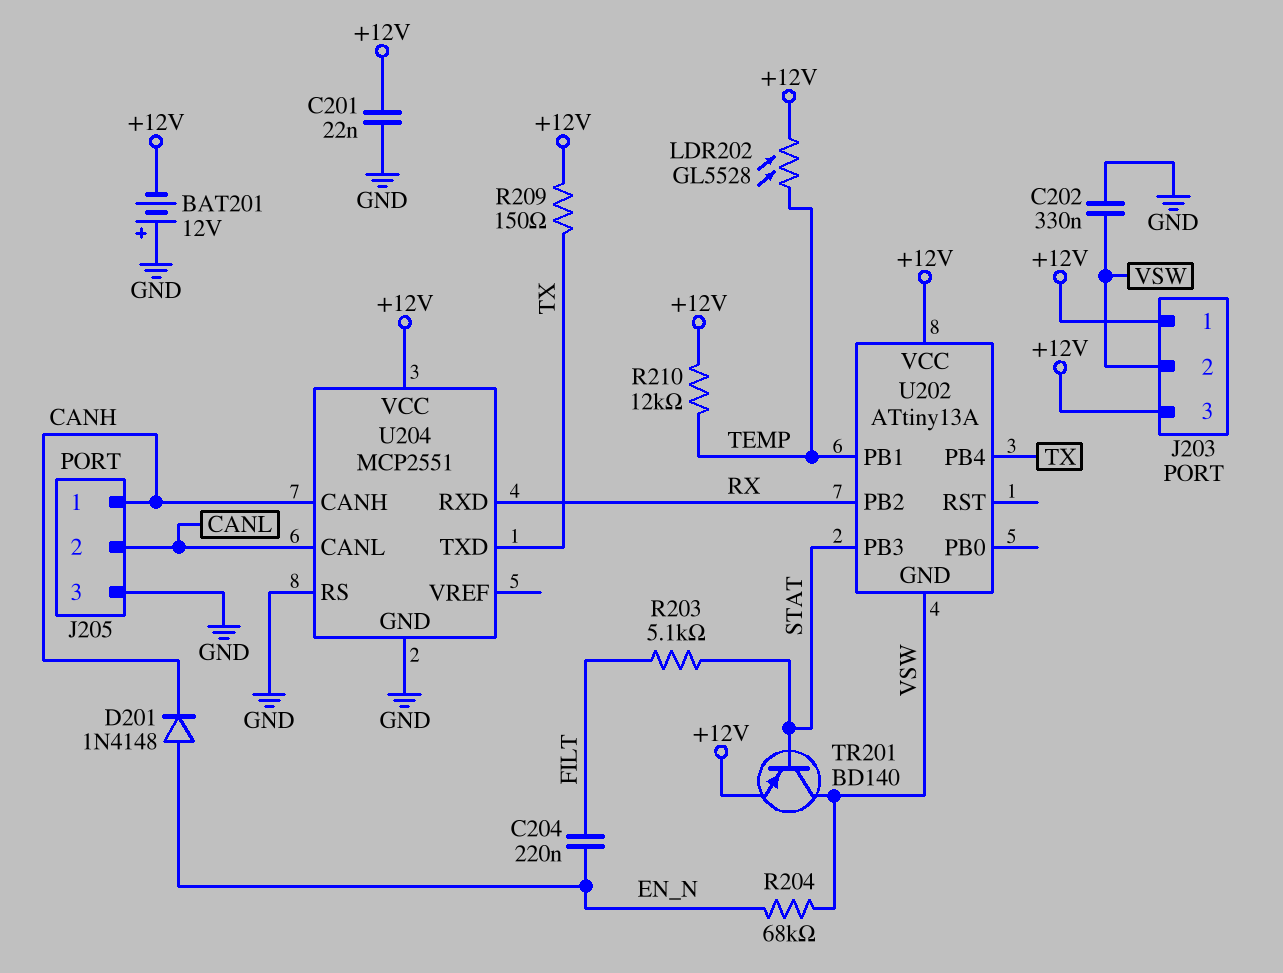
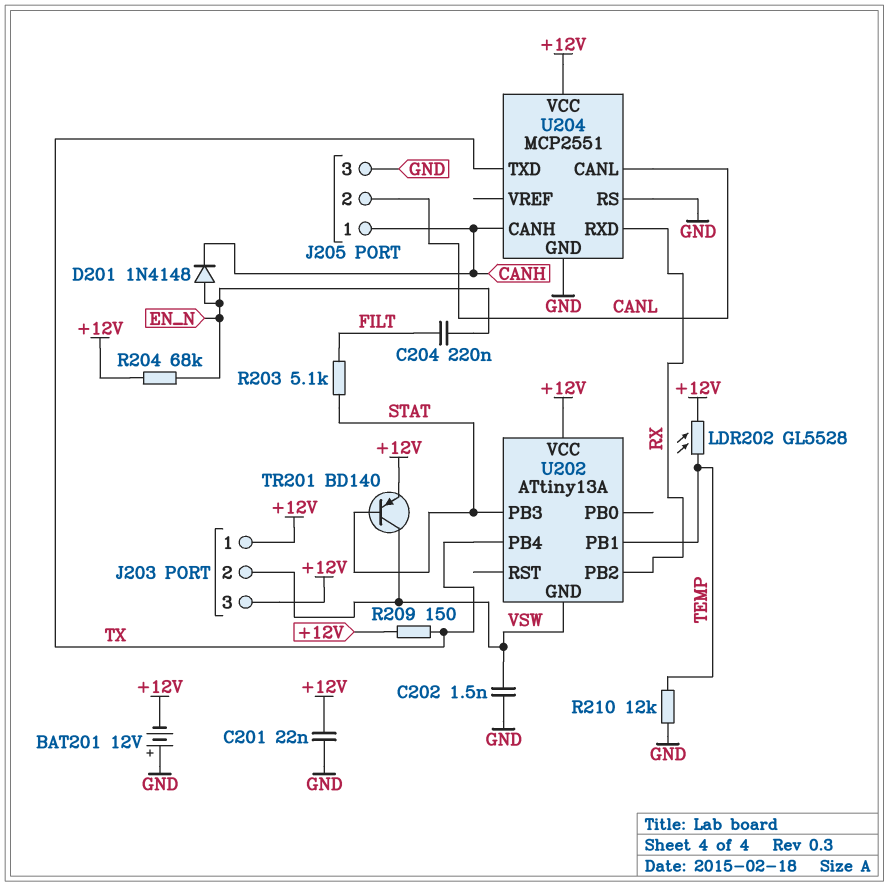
C202: 330nF (GND, VSW) -> 1.5nF (GND, VSW)
R204: 68k (EN_N, VSW) -> 68k (+12V, EN_N)
R210: 12k (+12V, TEMP) -> 12k (GND, TEMP)

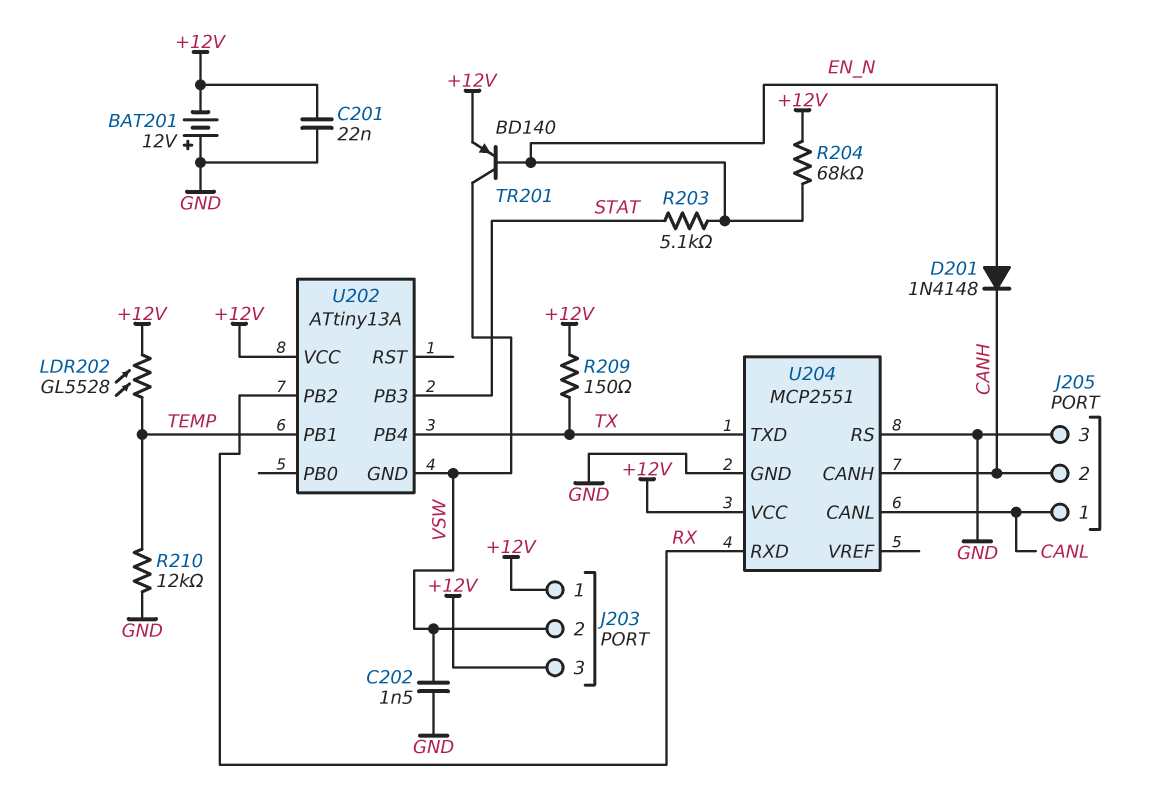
C204: 220nF (EN_N, FILT) -> none
J205 pin 1: CANH -> CANL
J205 pin 2: CANL -> CANH
R203: 5.1k (FILT, STAT) -> 5.1k (EN_N, STAT)
TR201: PNP BD140 (B STAT, C VSW, E +12V) -> PNP BD140 (B EN_N, C VSW, E +12V)

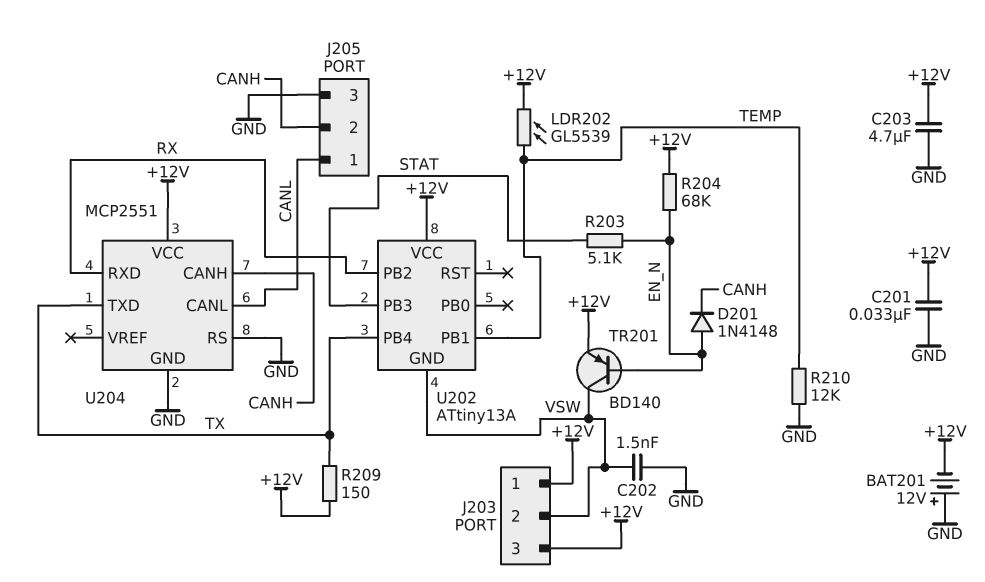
C201: 22nF (+12V, GND) -> 33nF (+12V, GND)
C203: none -> 4.7uF (+12V, GND)
LDR202: GL5528 (+12V, TEMP) -> GL5539 (+12V, TEMP)

